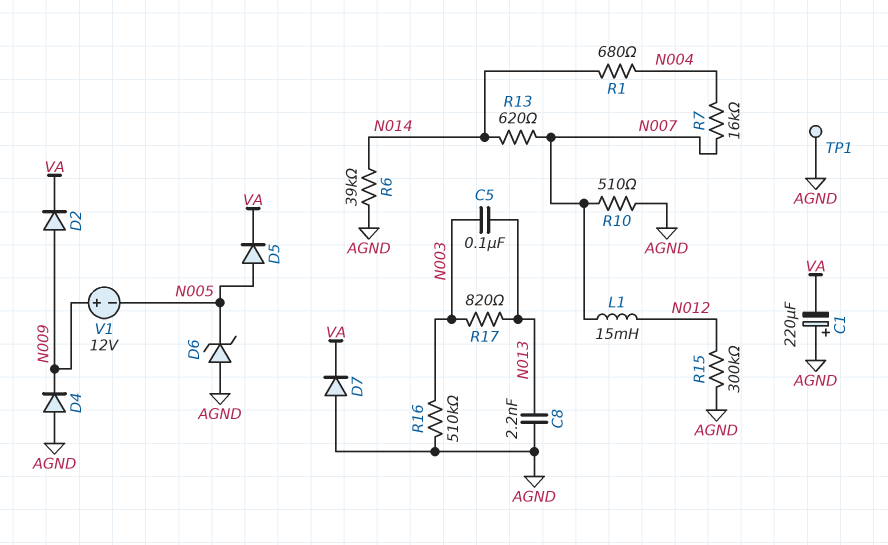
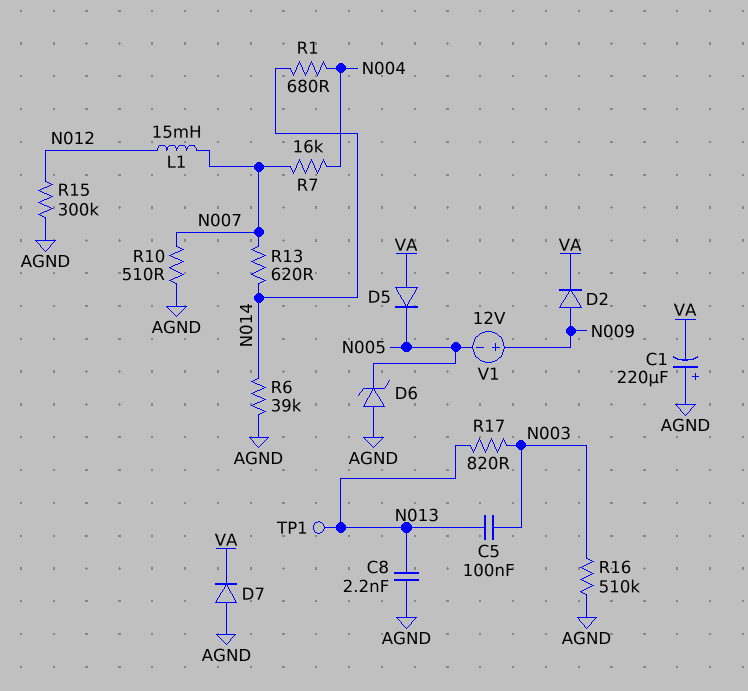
D4: diode (A AGND, K N009) -> none
D5: diode (A N005, K VA) -> diode (A VA, K N005)
TP1: test point (AGND) -> test point (N013)

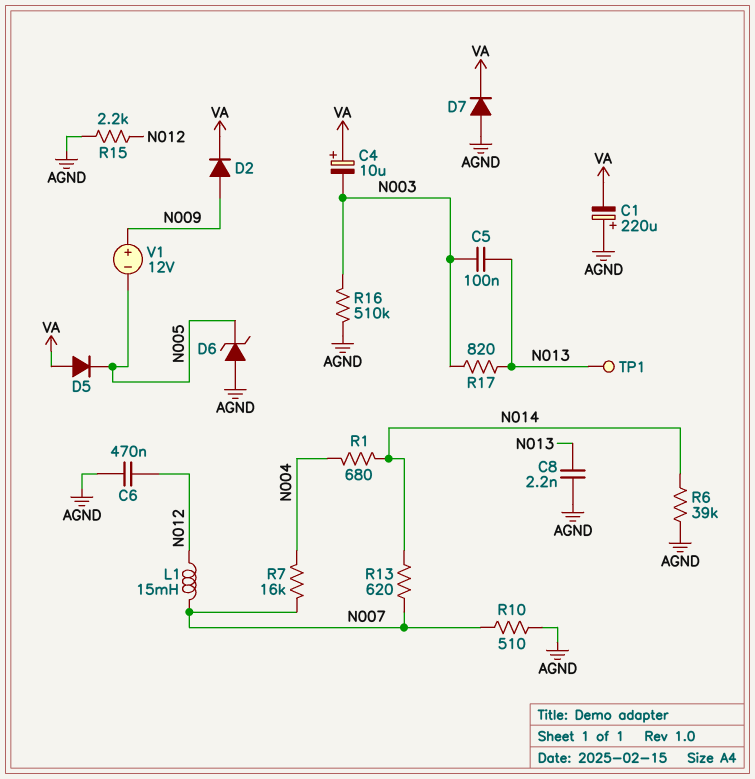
C4: none -> 10uF (plus VA, minus N003)
C6: none -> 470nF (AGND, N012)
R15: 300k (AGND, N012) -> 2.2k (AGND, N012)

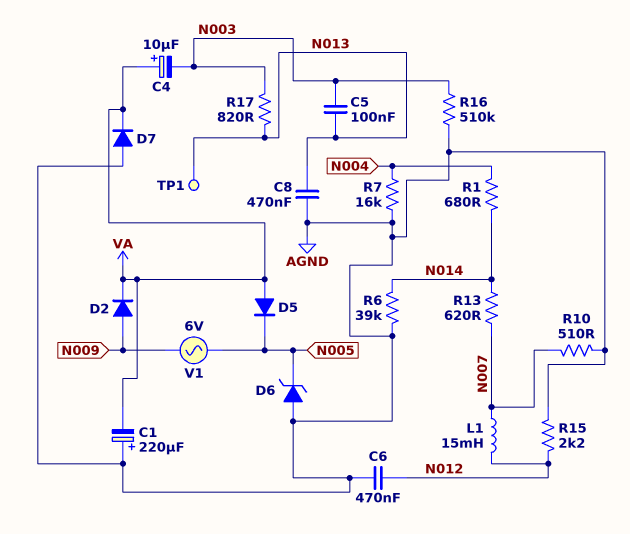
C8: 2.2nF (AGND, N013) -> 470nF (AGND, N013)
R7: 16k (N004, N007) -> 16k (AGND, N004)
V1: 12V (plus N009, minus N005) -> AC 6V (N005, N009)

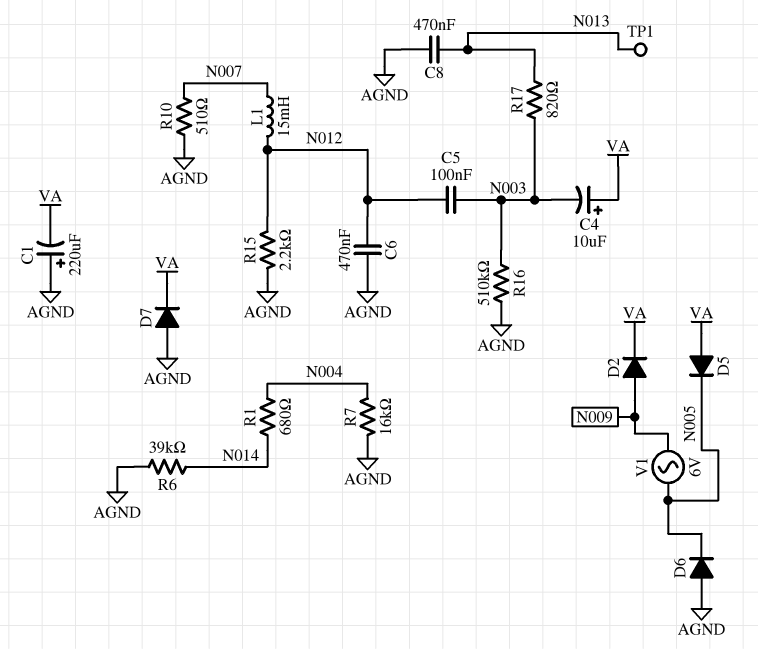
C5: 100nF (N003, N013) -> 100nF (N003, N012)
D6: zener (A AGND, K N005) -> diode (A AGND, K N005)
R13: 620 (N007, N014) -> none

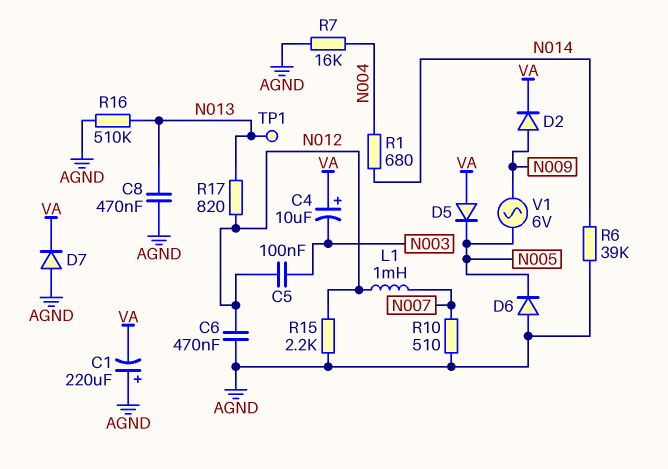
L1: 15mH (N007, N012) -> 1mH (N007, N012)
R16: 510k (AGND, N003) -> 510k (AGND, N013)
R17: 820 (N003, N013) -> 820 (N012, N013)

